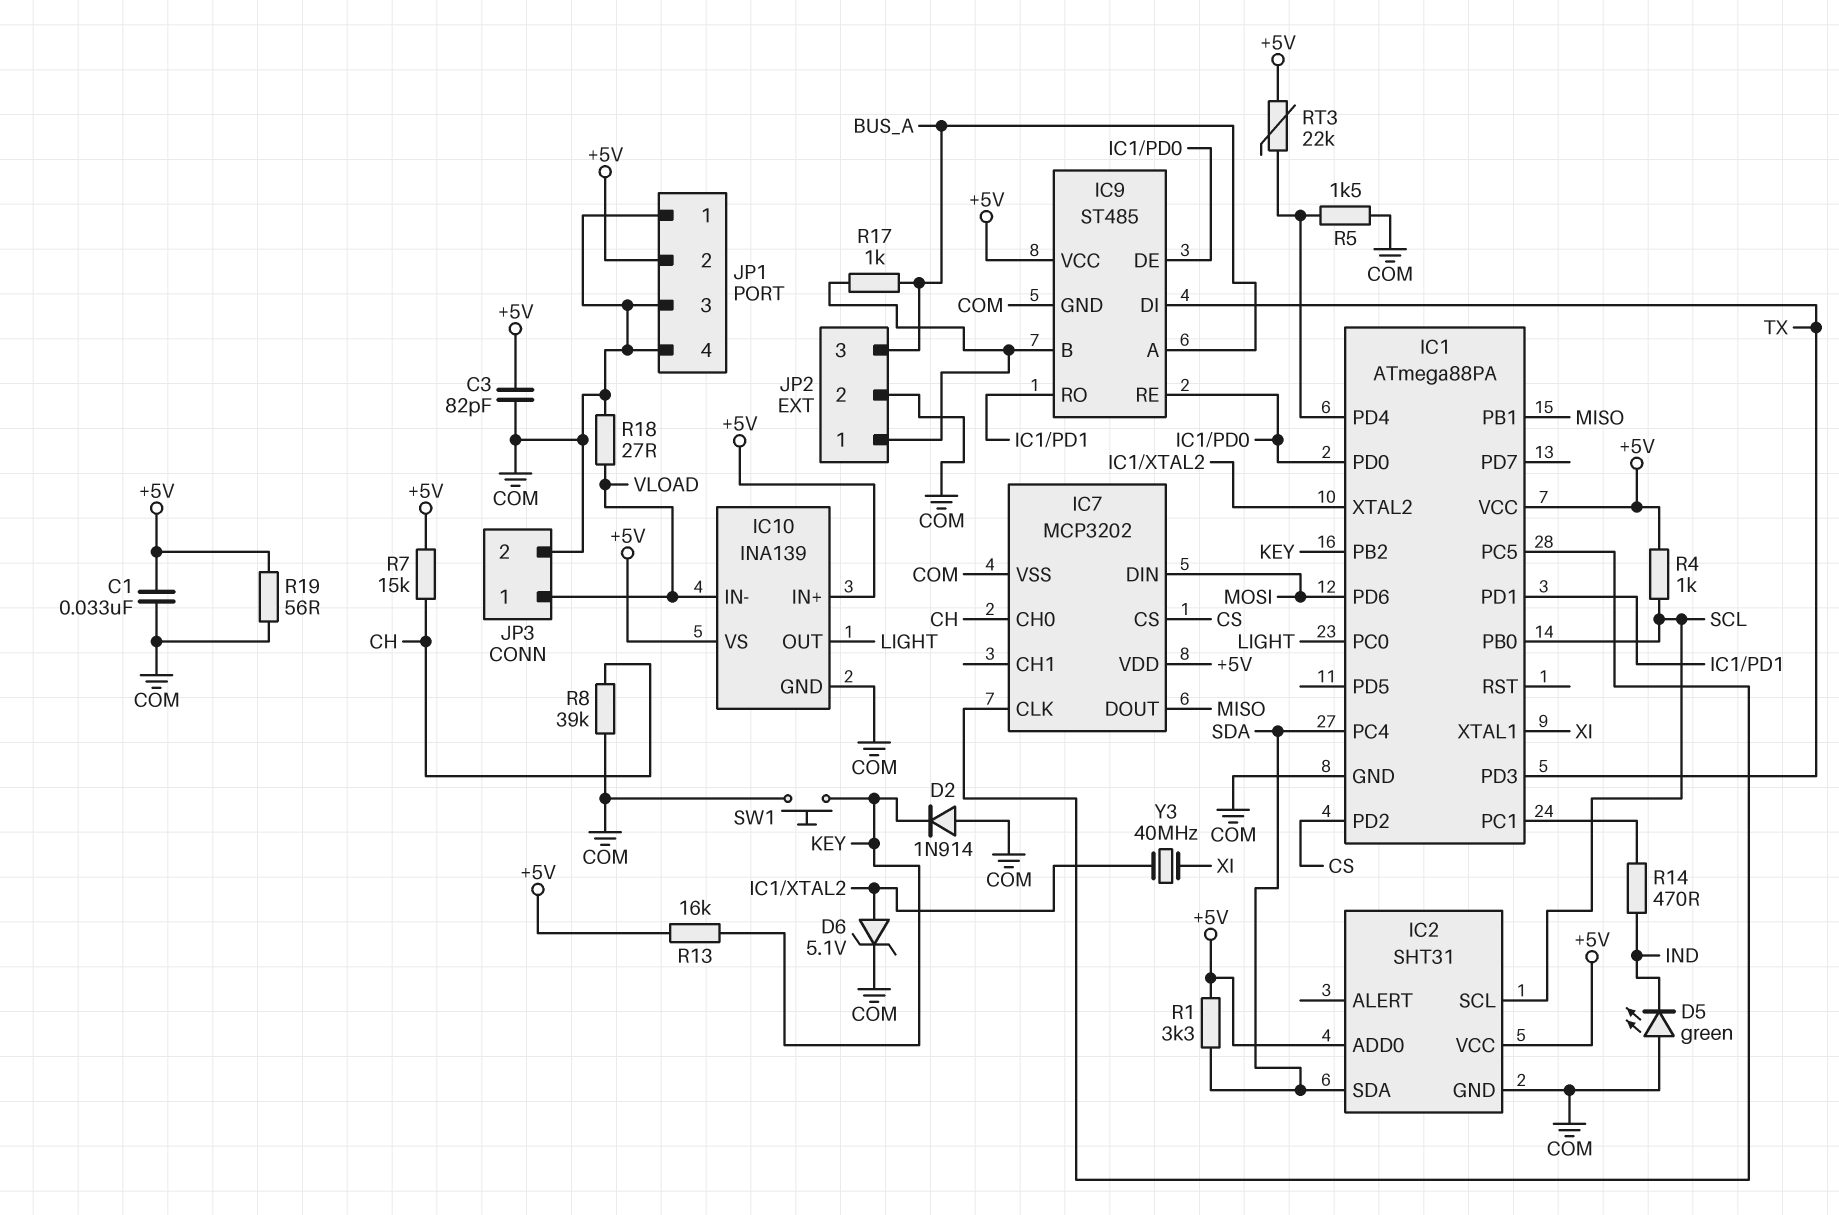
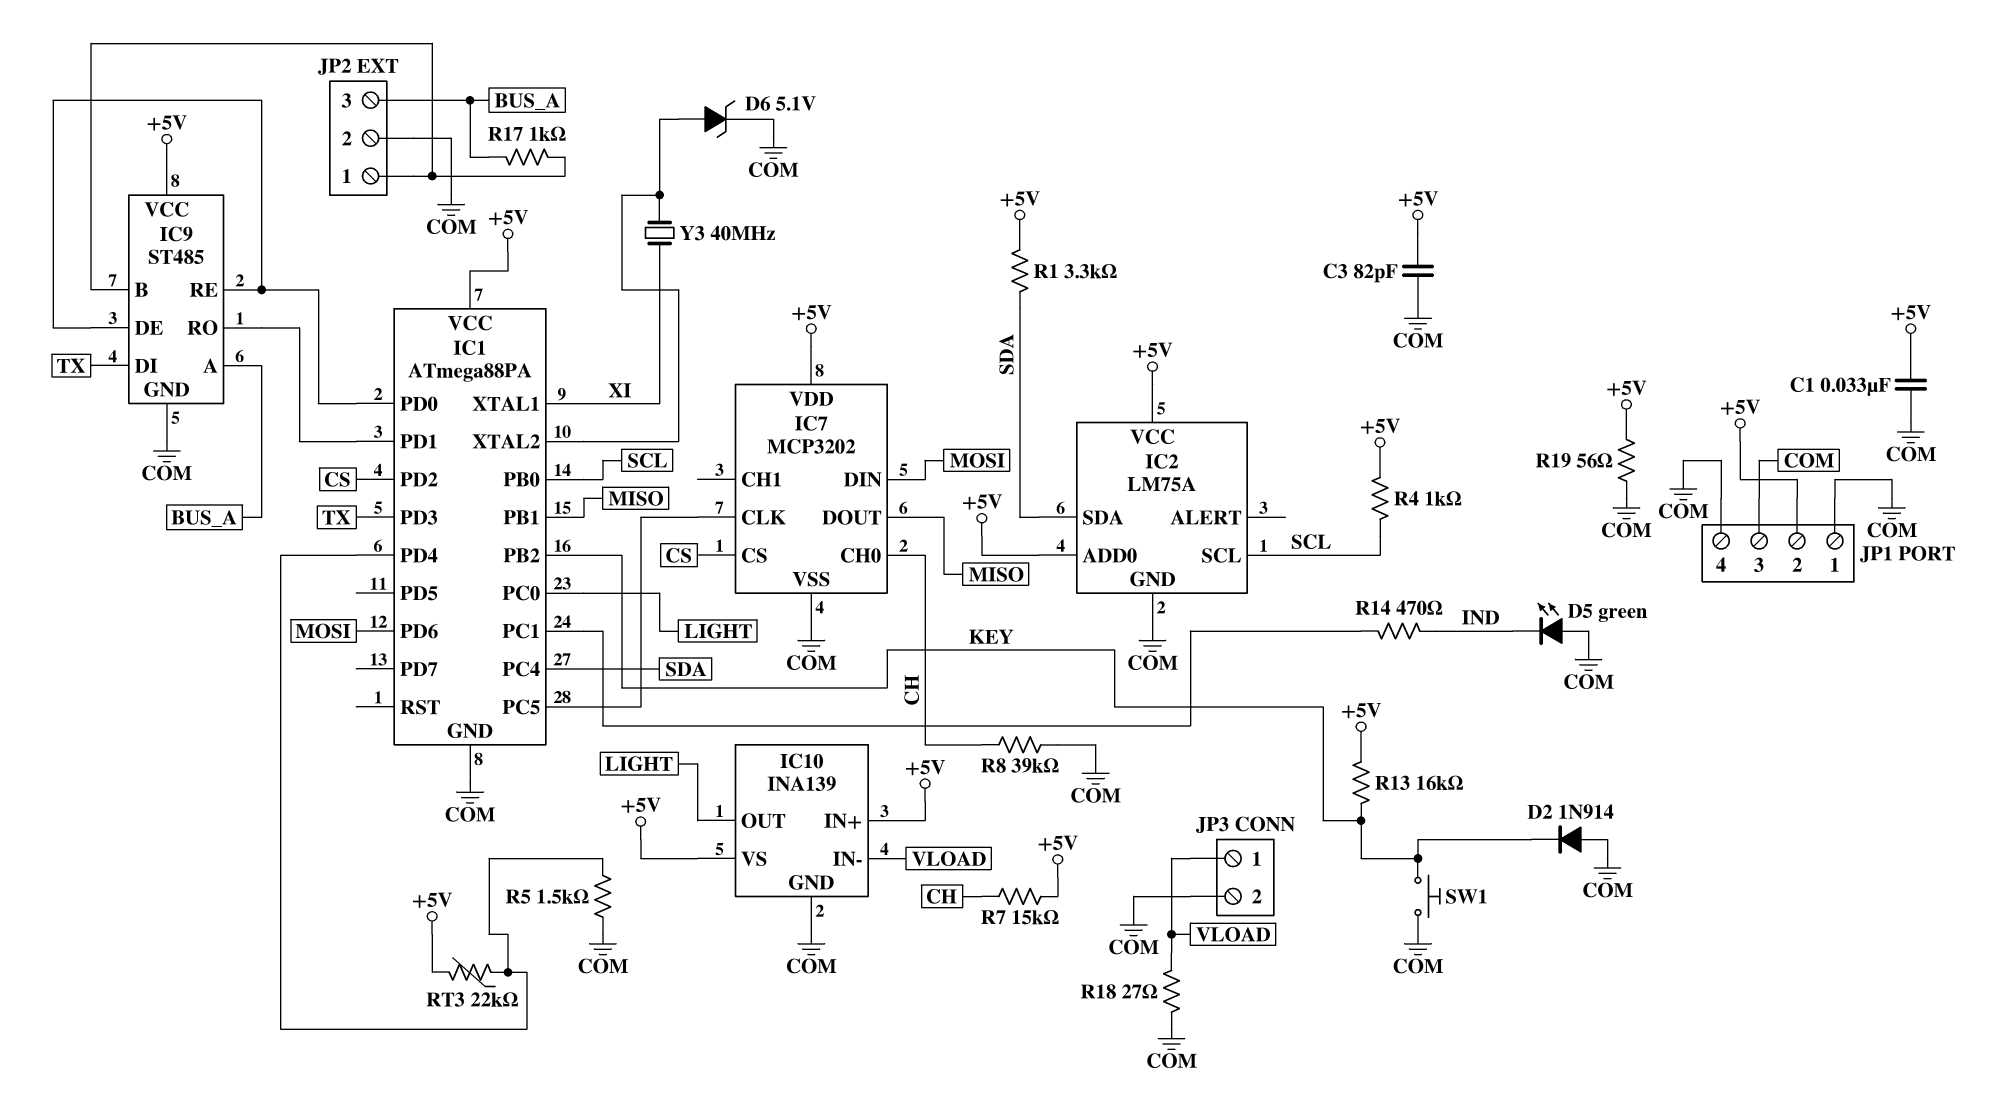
IC2: SHT31 -> LM75A

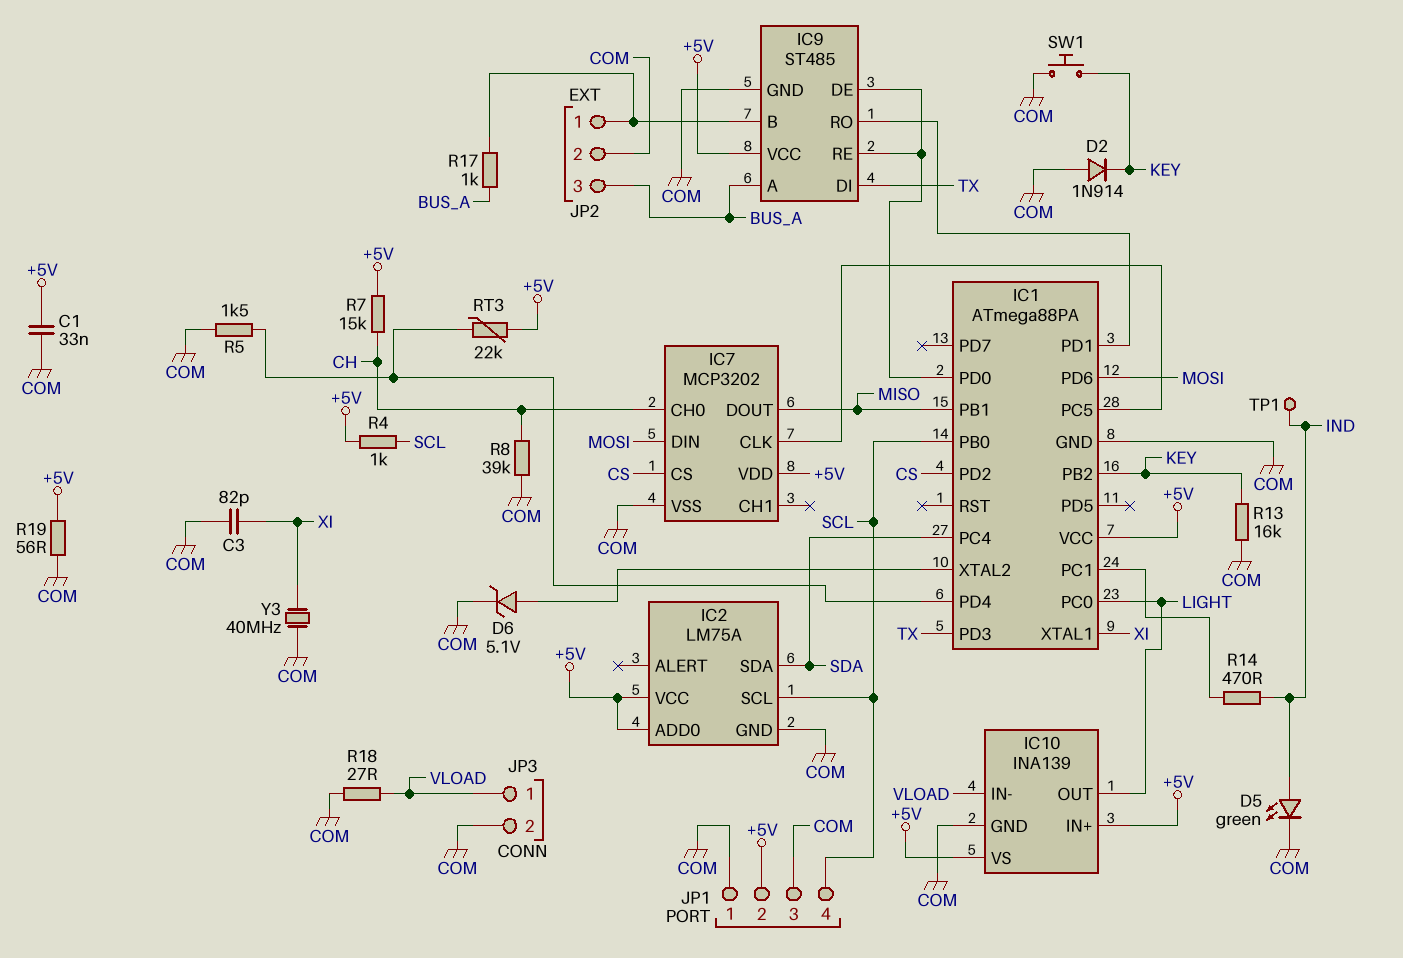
C3: 82pF (+5V, COM) -> 82pF (COM, XI)
D5: LED green (A COM, K IND) -> LED green (A IND, K COM)
JP1 pin 4: COM -> SCL
R1: 3.3k (+5V, SDA) -> none
R13: 16k (+5V, KEY) -> 16k (COM, KEY)
TP1: none -> test point (IND)
Y3: 40MHz (IC1/XTAL2, XI) -> 40MHz (COM, XI)

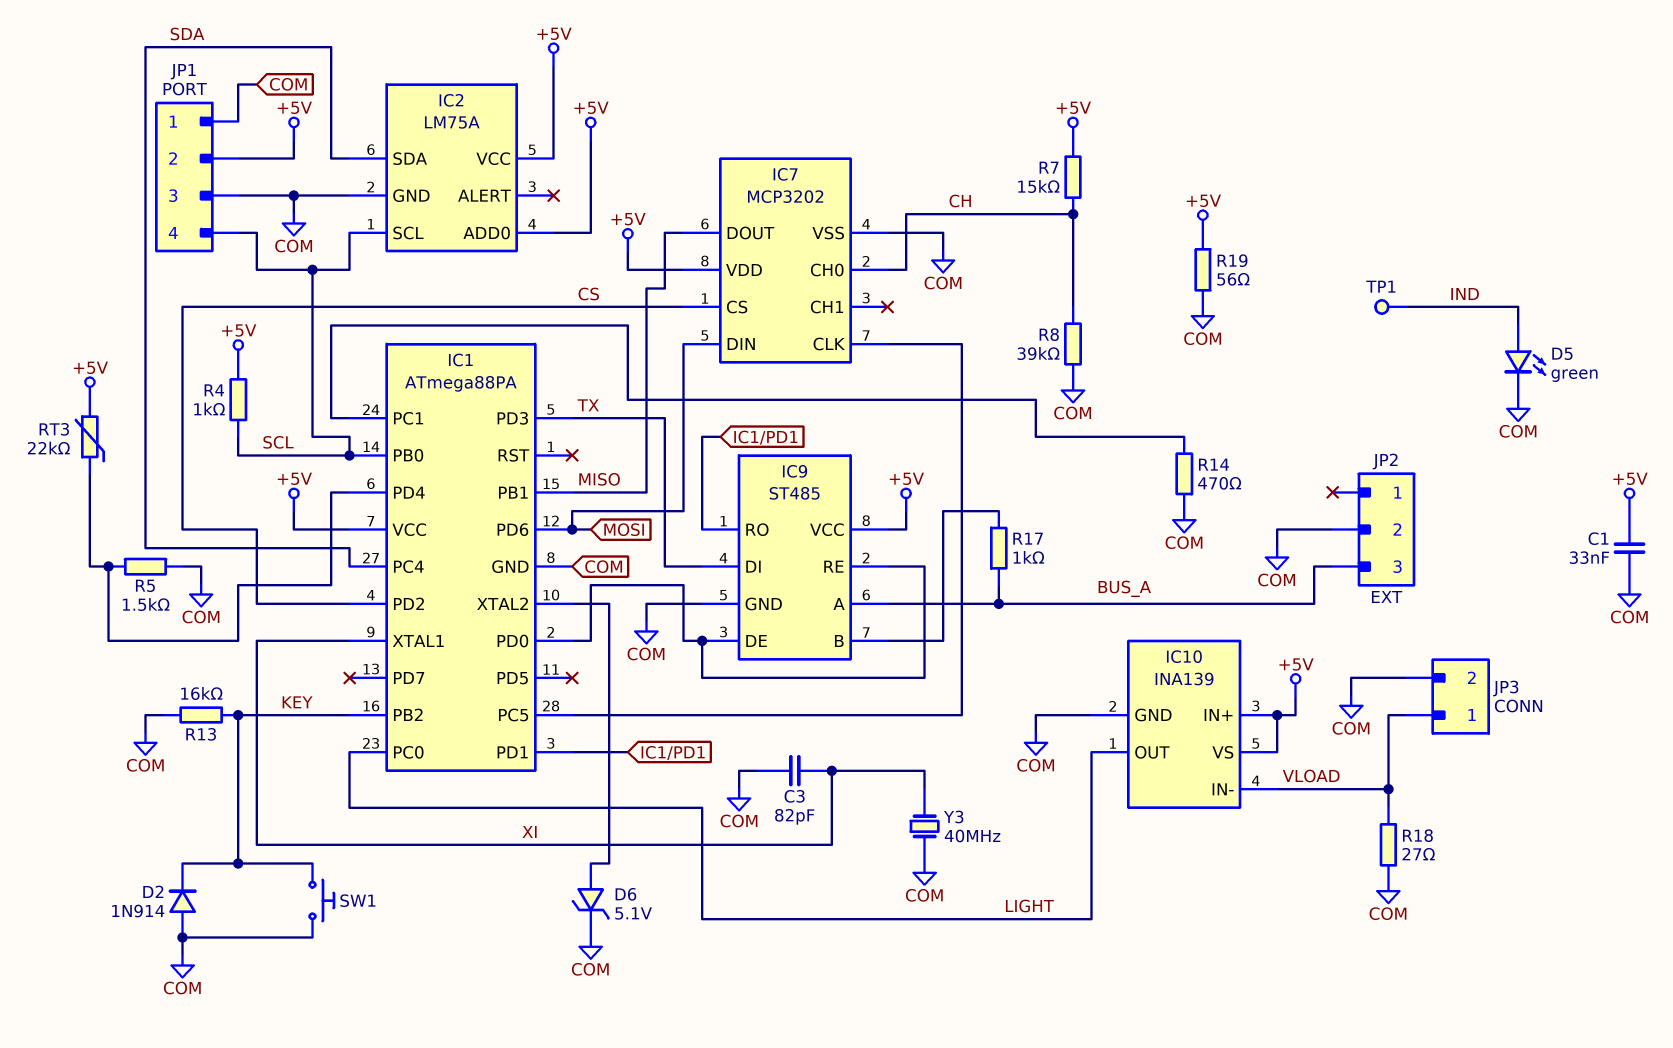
JP2 pin 1: IC9/B -> none
R14: 470 (IC1/PC1, IND) -> 470 (COM, IC1/PC1)

